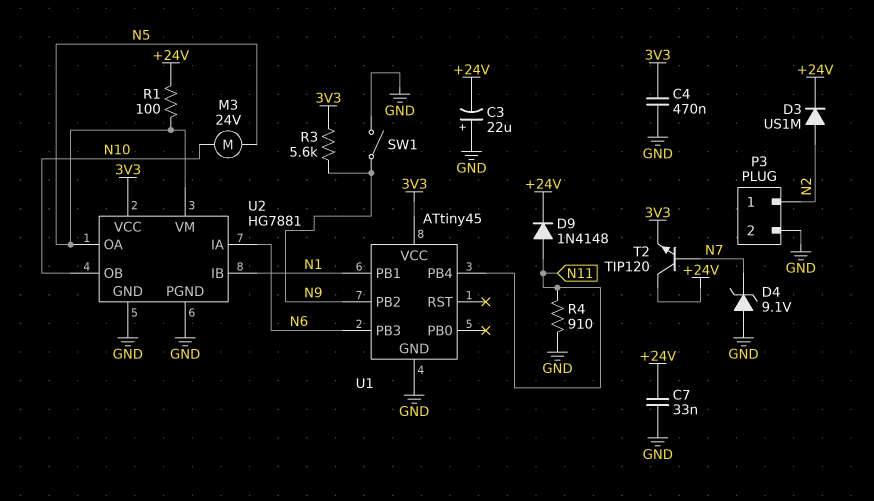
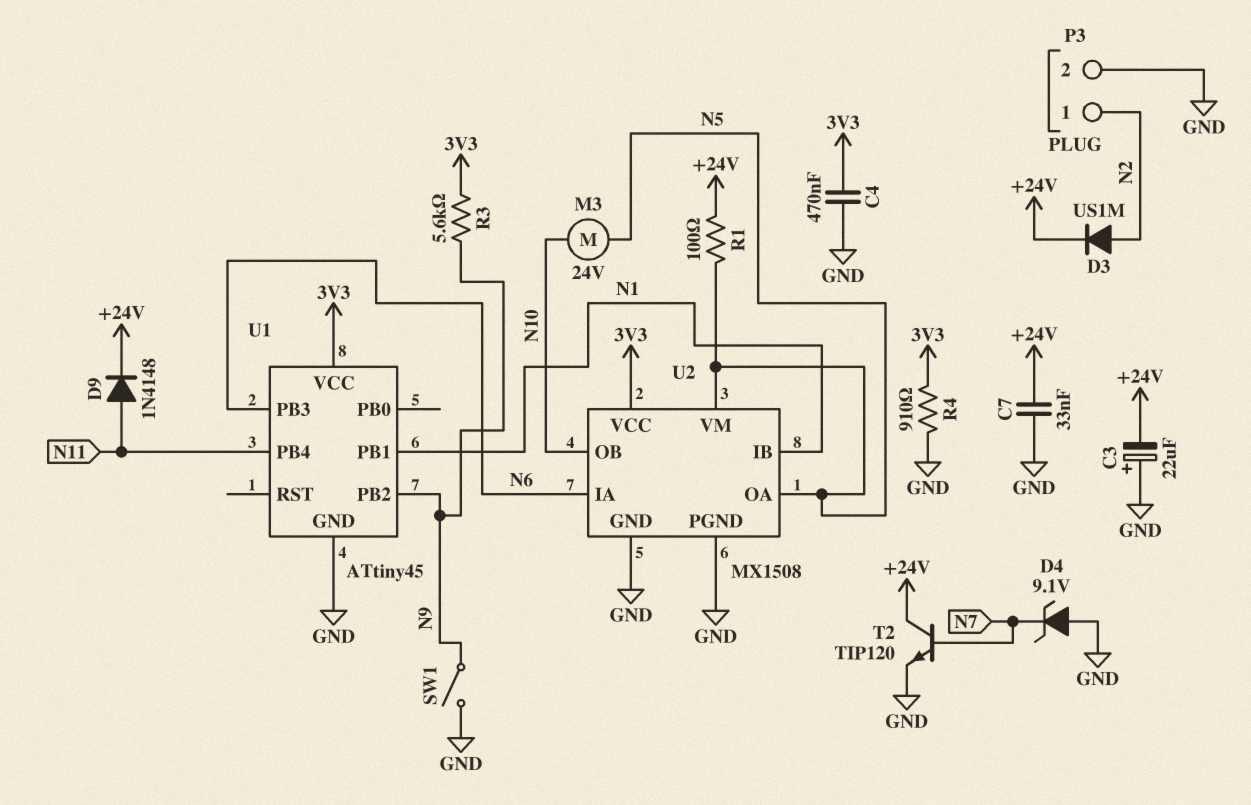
R4: 910 (GND, N11) -> 910 (3V3, GND)
T2: NPN TIP120 (B N7, C +24V, E 3V3) -> NPN TIP120 (B N7, C +24V, E GND)
U2: HG7881 -> MX1508

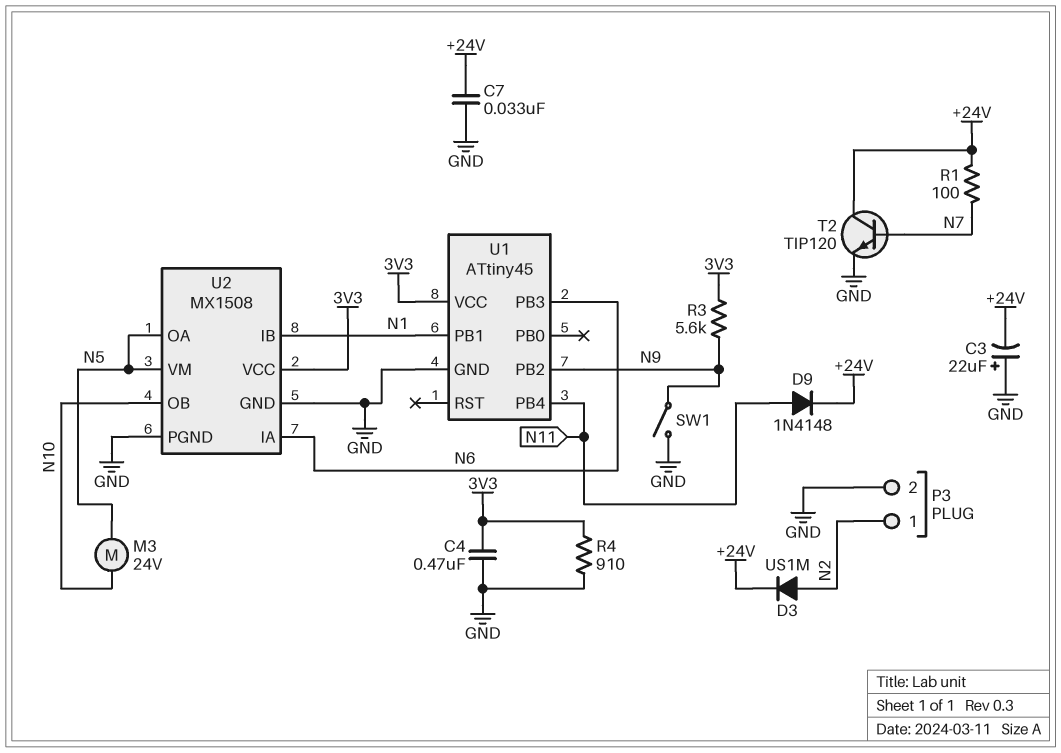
D4: zener 9.1V (A GND, K N7) -> none
R1: 100 (+24V, N5) -> 100 (+24V, N7)

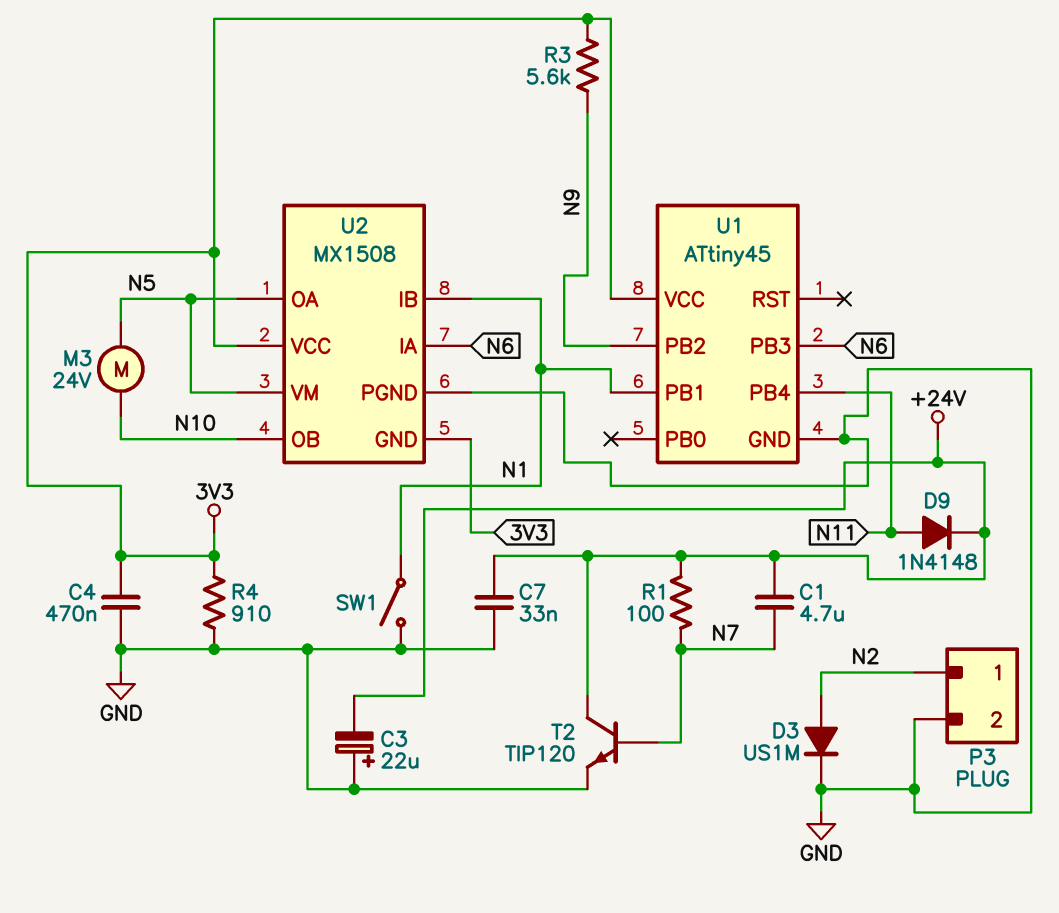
C1: none -> 4.7uF (+24V, N7)
D3: diode US1M (A N2, K +24V) -> diode US1M (A N2, K GND)
SW1: switch (GND, N9) -> switch (GND, N1)
U2 pin GND: GND -> 3V3

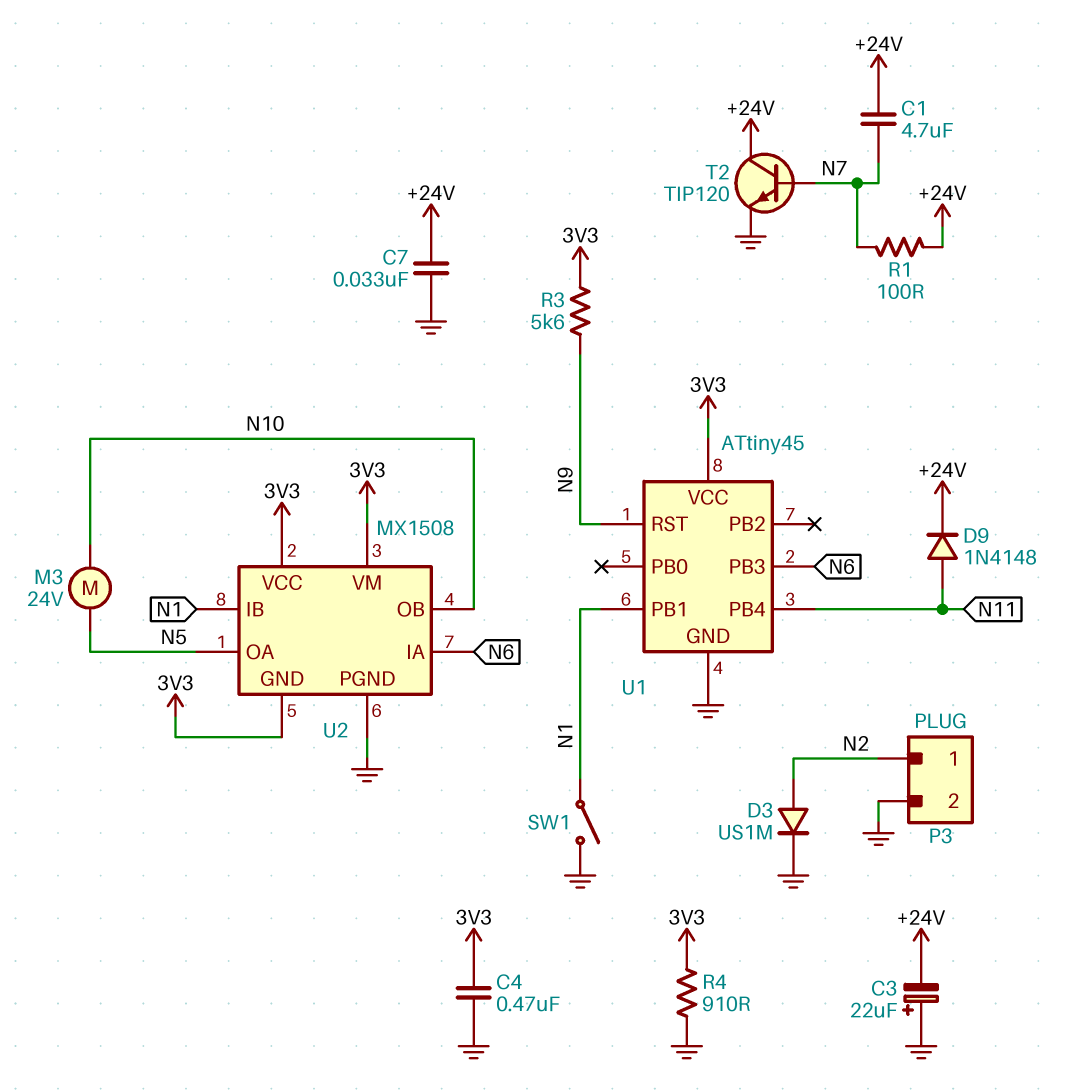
U1 pin PB2: N9 -> none
U1 pin RST: none -> N9
U2 pin VM: N5 -> 3V3

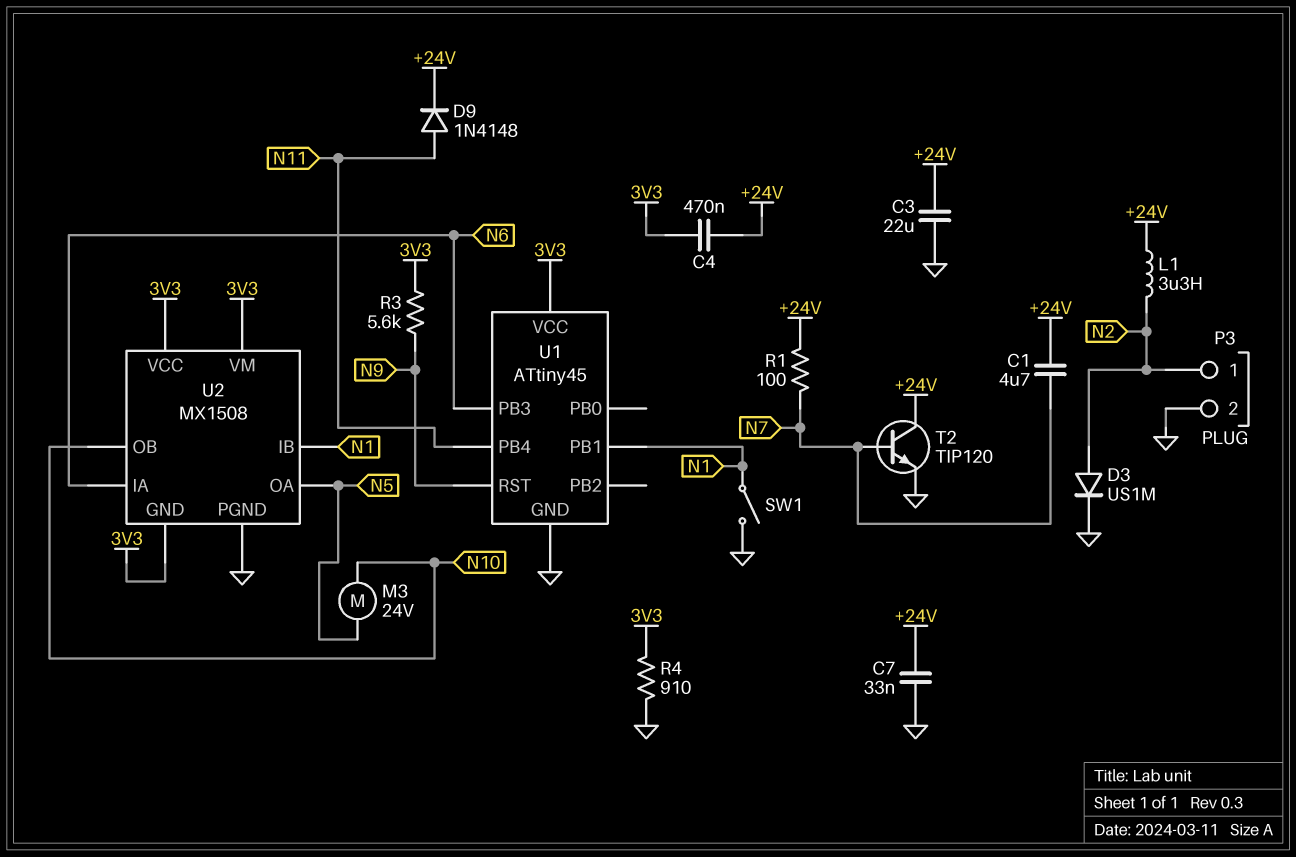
C3: 22uF (plus GND, minus +24V) -> 22uF (+24V, GND)
C4: 470nF (3V3, GND) -> 470nF (+24V, 3V3)
L1: none -> 3.3uH (+24V, N2)

